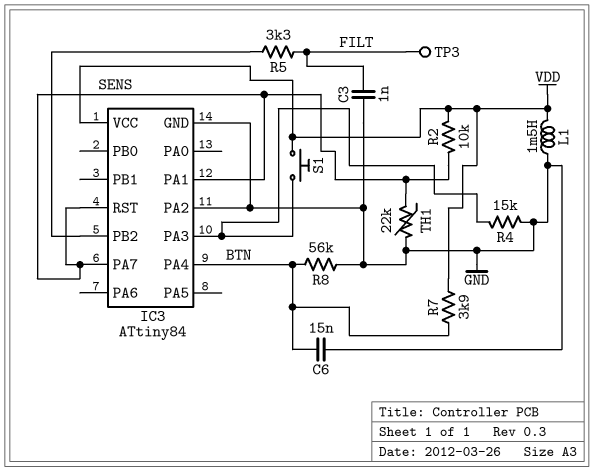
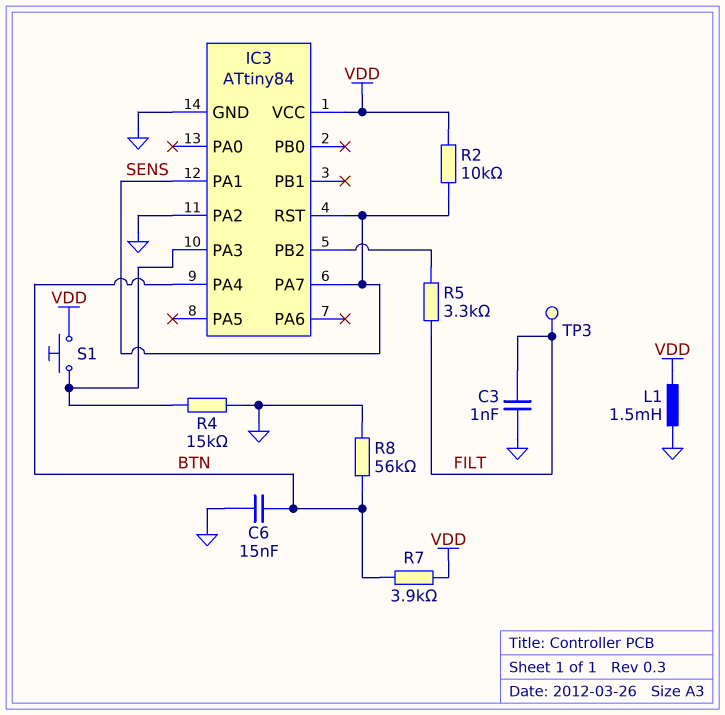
TH1: 22k (GND, SENS) -> none

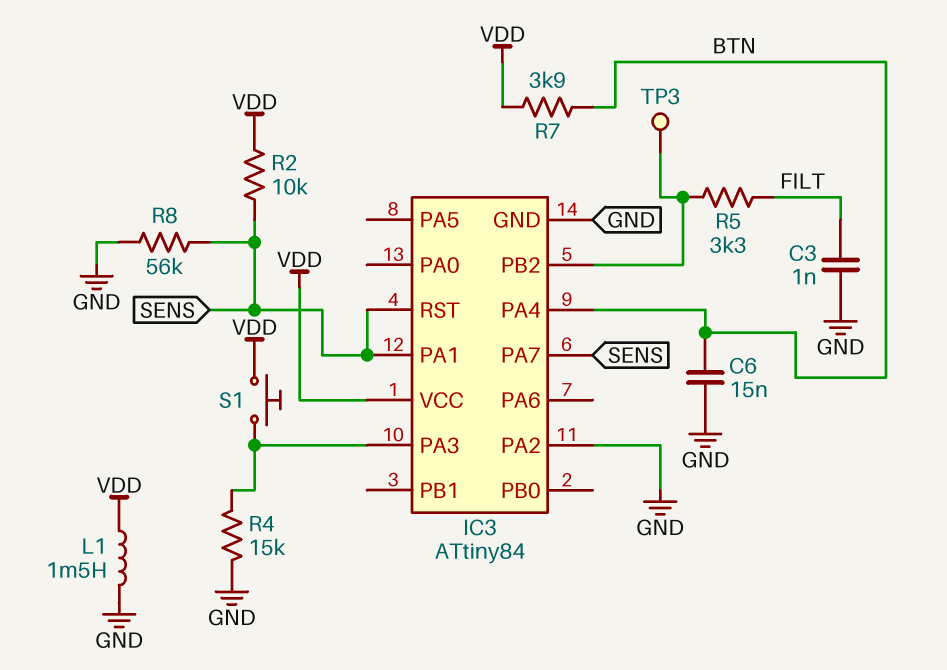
R8: 56k (BTN, GND) -> 56k (GND, SENS)
TP3: test point (FILT) -> test point (IC3/PB2)

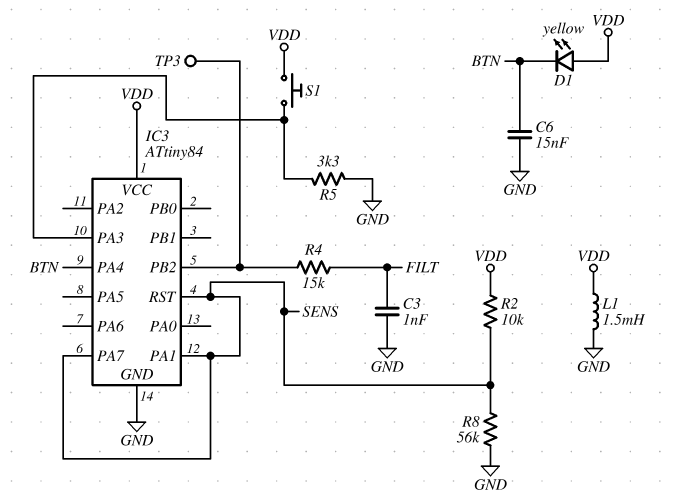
D1: none -> LED yellow (A VDD, K BTN)
IC3 pin PA2: GND -> none
R4: 15k (GND, IC3/PA3) -> 15k (FILT, IC3/PB2)
R5: 3.3k (FILT, IC3/PB2) -> 3.3k (GND, IC3/PA3)
R7: 3.9k (BTN, VDD) -> none

